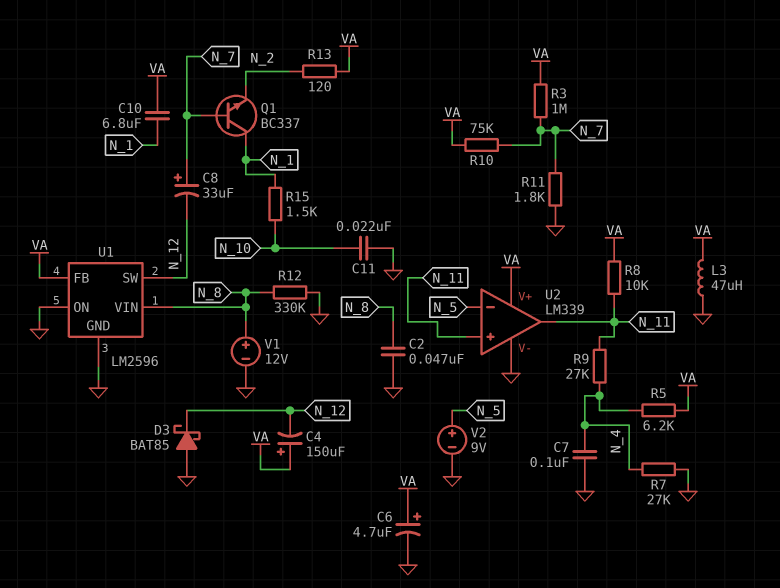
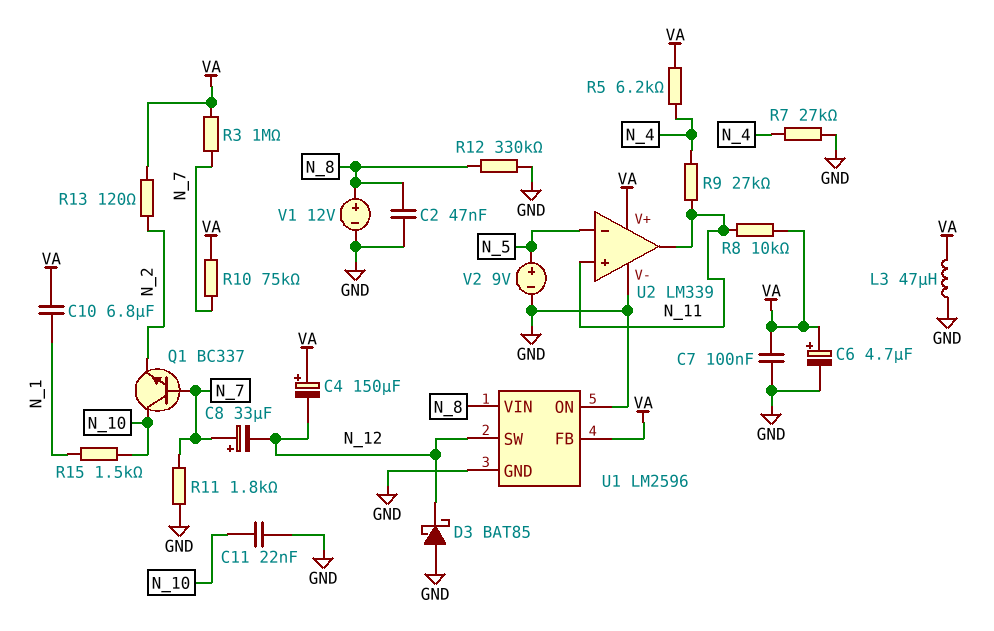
C7: 100nF (GND, N_4) -> 100nF (GND, VA)
Q1: NPN BC337 (B N_7, C N_1, E N_2) -> NPN BC337 (B N_7, C N_10, E N_2)

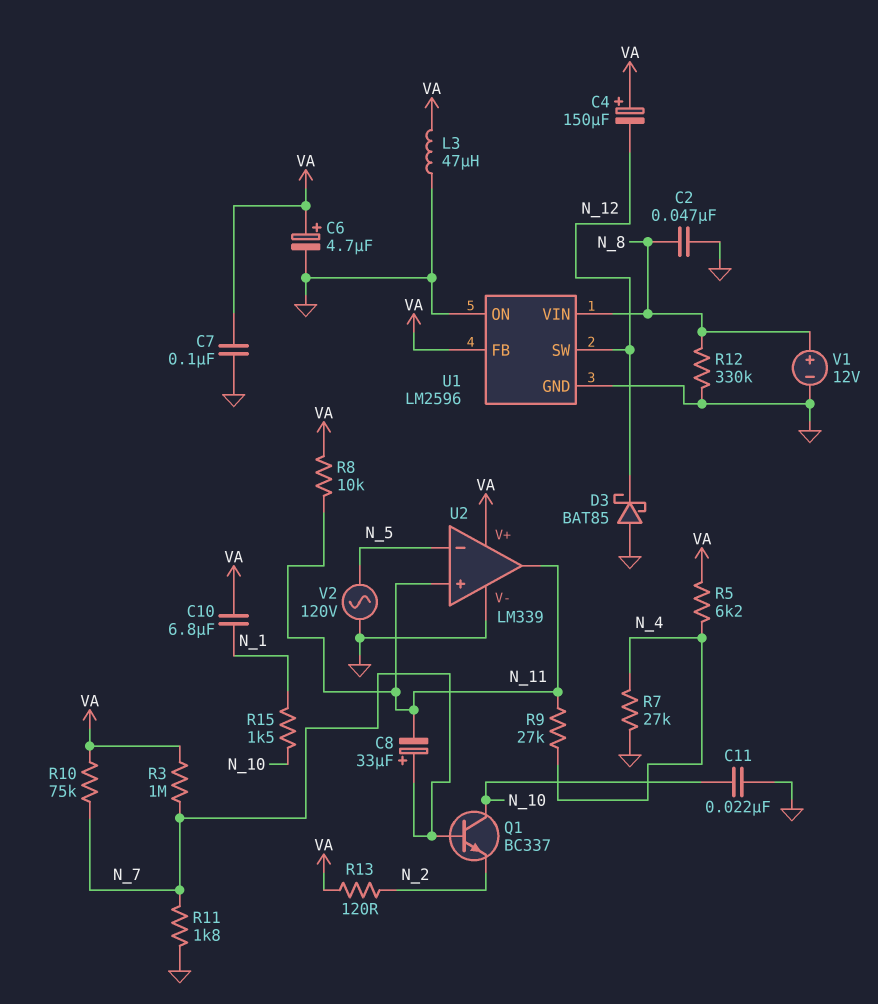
C8: 33uF (plus N_7, minus N_12) -> 33uF (plus N_7, minus N_11)
V2: 9V (plus N_5, minus GND) -> AC 120V (GND, N_5)

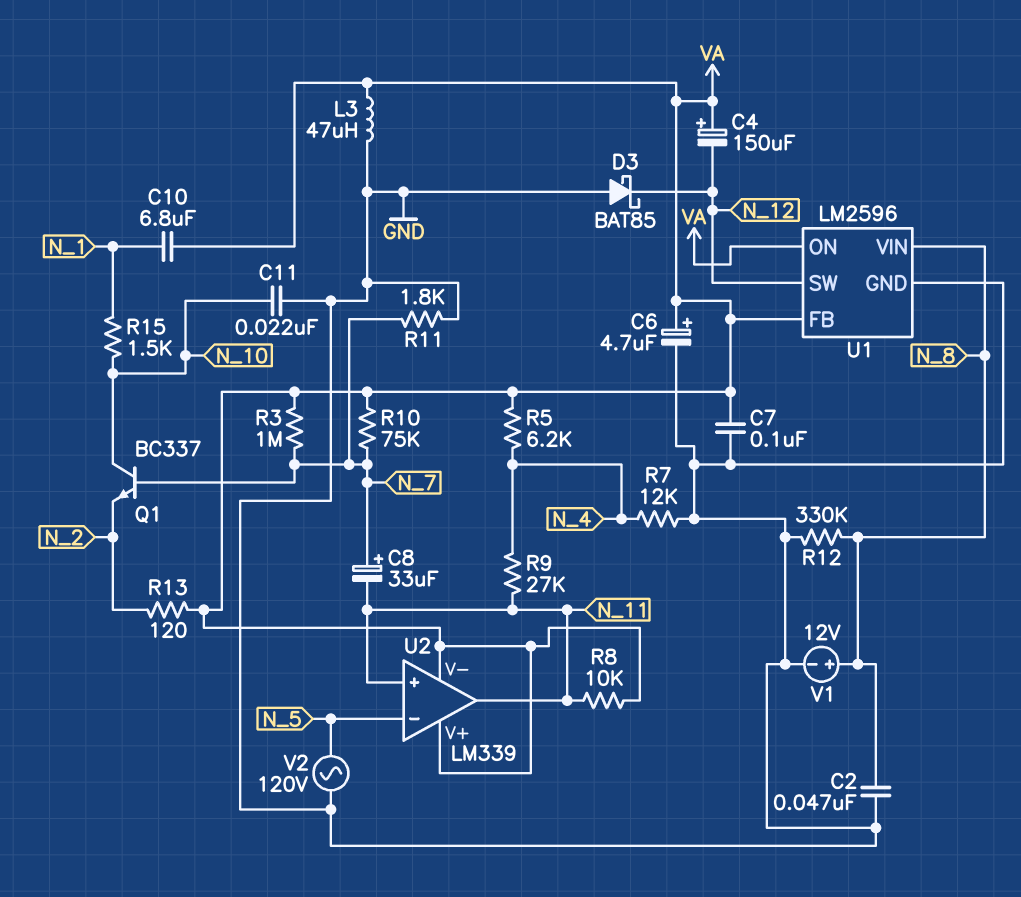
R7: 27k (GND, N_4) -> 12k (GND, N_4)
U1 pin ON: GND -> VA
U2 pin V-: GND -> VA

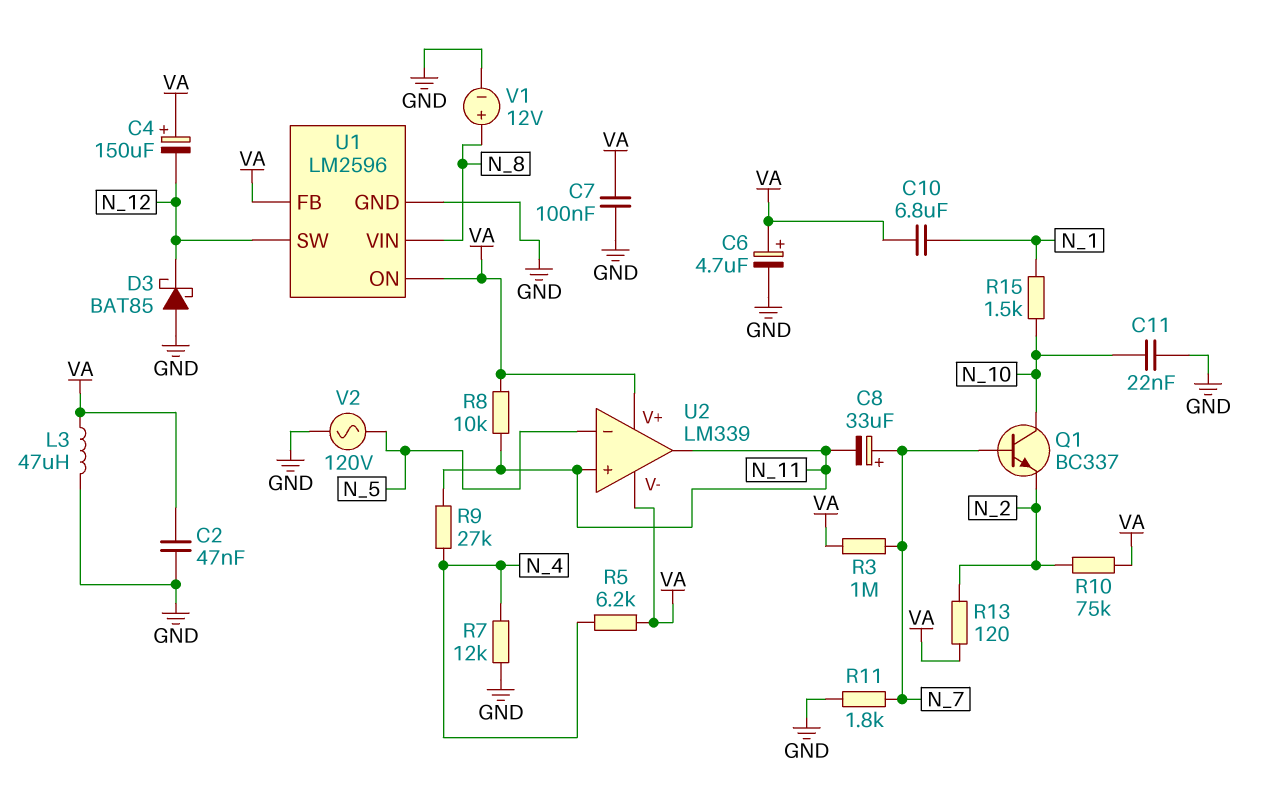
C2: 47nF (GND, N_8) -> 47nF (GND, VA)
R10: 75k (N_7, VA) -> 75k (N_2, VA)
R12: 330k (GND, N_8) -> none

